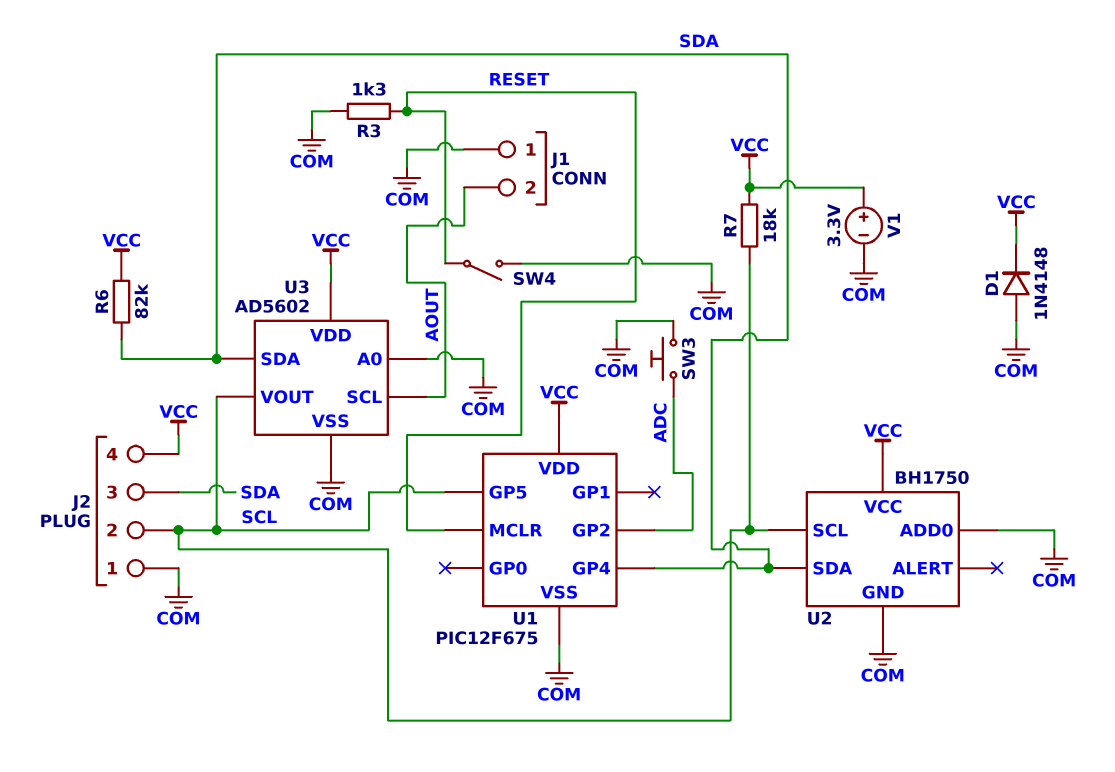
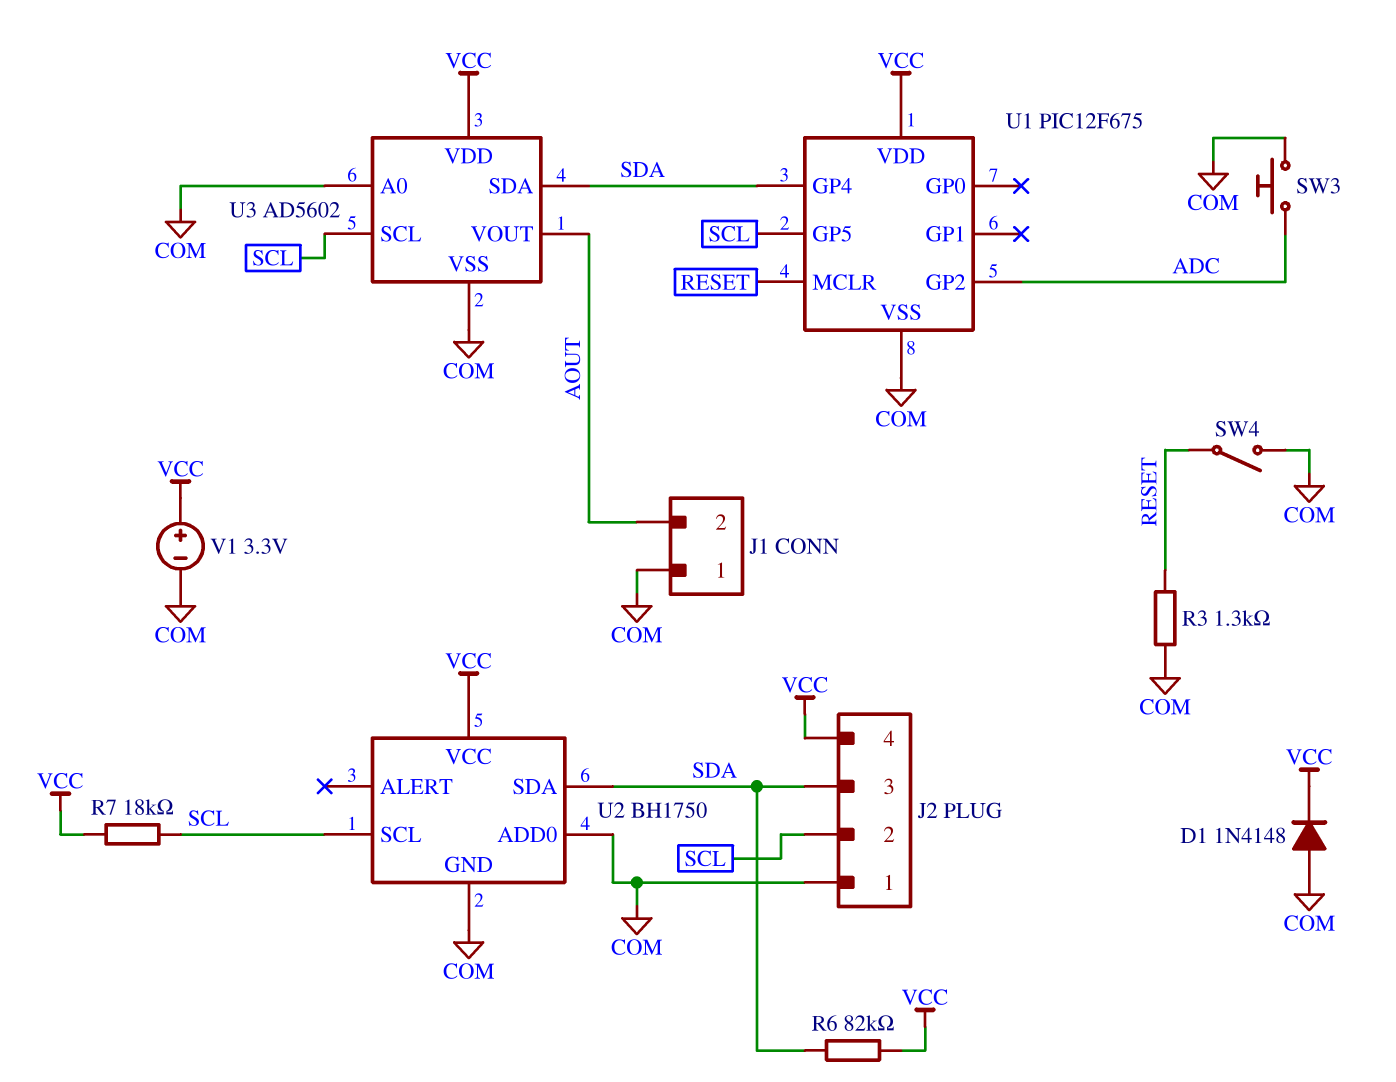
U3 pin SCL: AOUT -> SCL
U3 pin VOUT: SCL -> AOUT

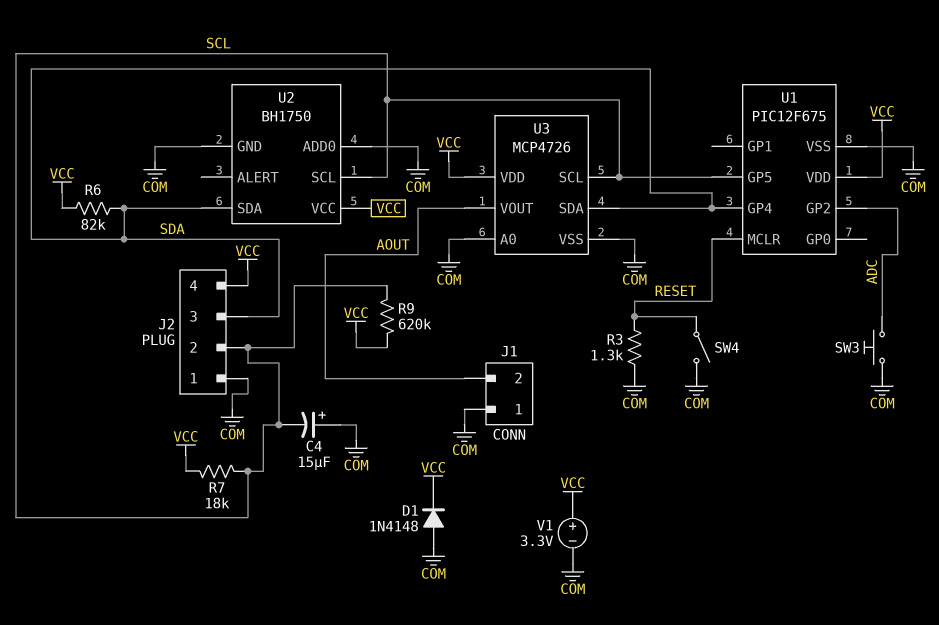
C4: none -> 15uF (plus COM, minus SCL)
R9: none -> 620k (SCL, VCC)
U3: AD5602 -> MCP4726

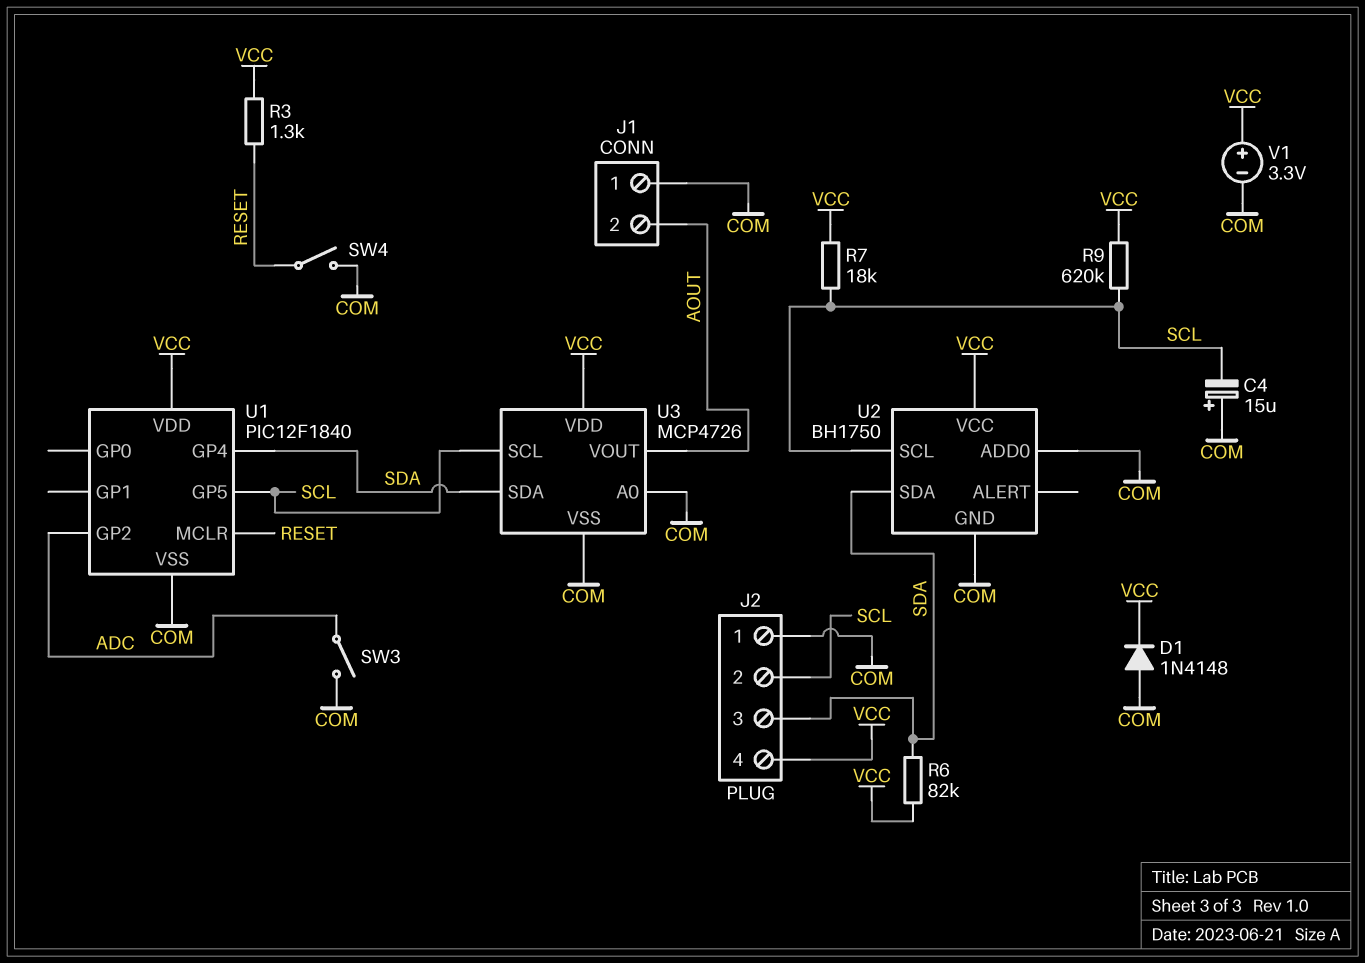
R3: 1.3k (COM, RESET) -> 1.3k (RESET, VCC)
SW3: button (ADC, COM) -> switch (ADC, COM)
U1: PIC12F675 -> PIC12F1840

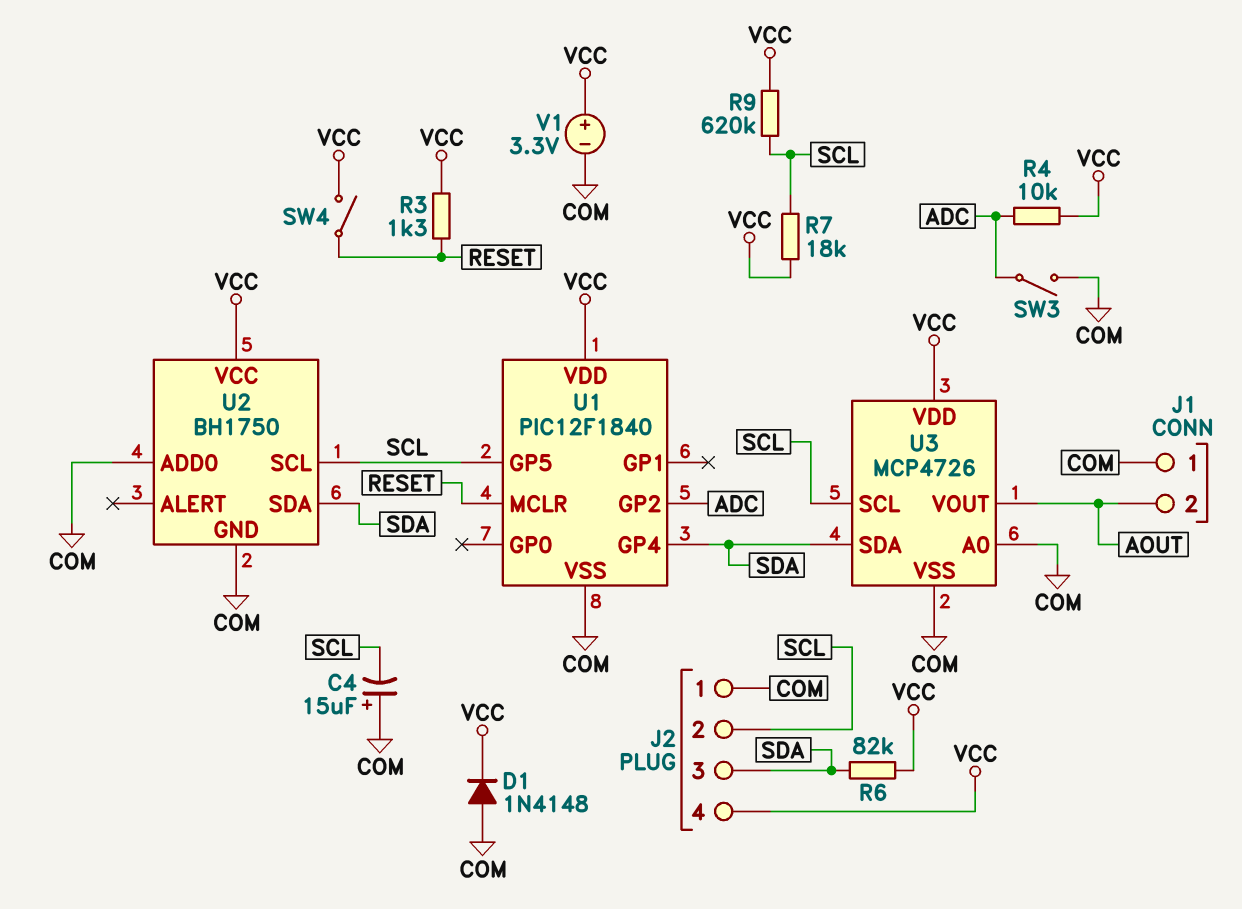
R4: none -> 10k (ADC, VCC)
SW4: switch (COM, RESET) -> switch (RESET, VCC)

